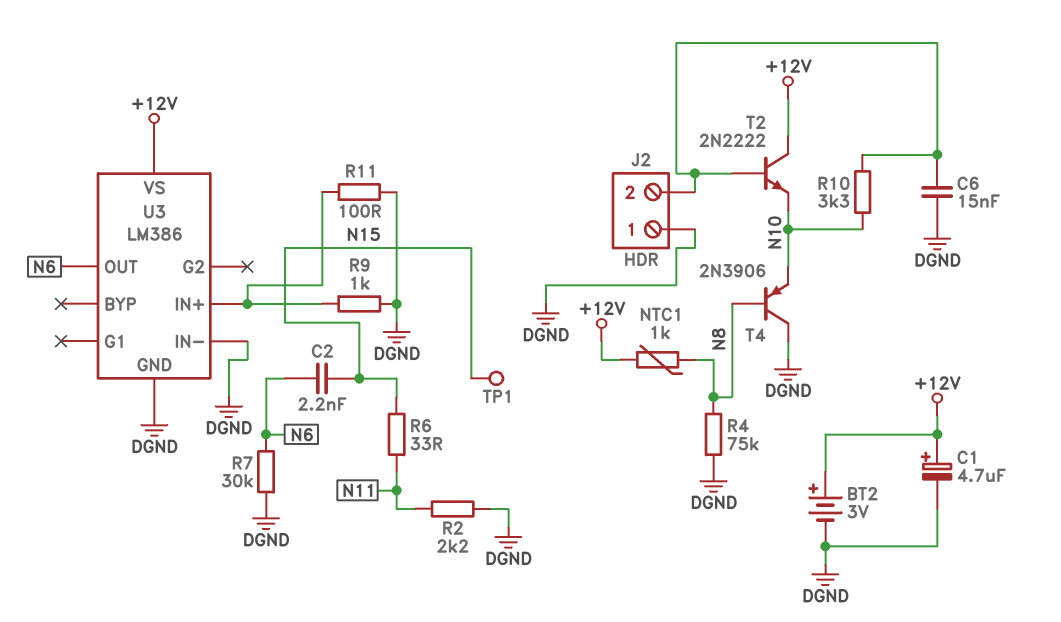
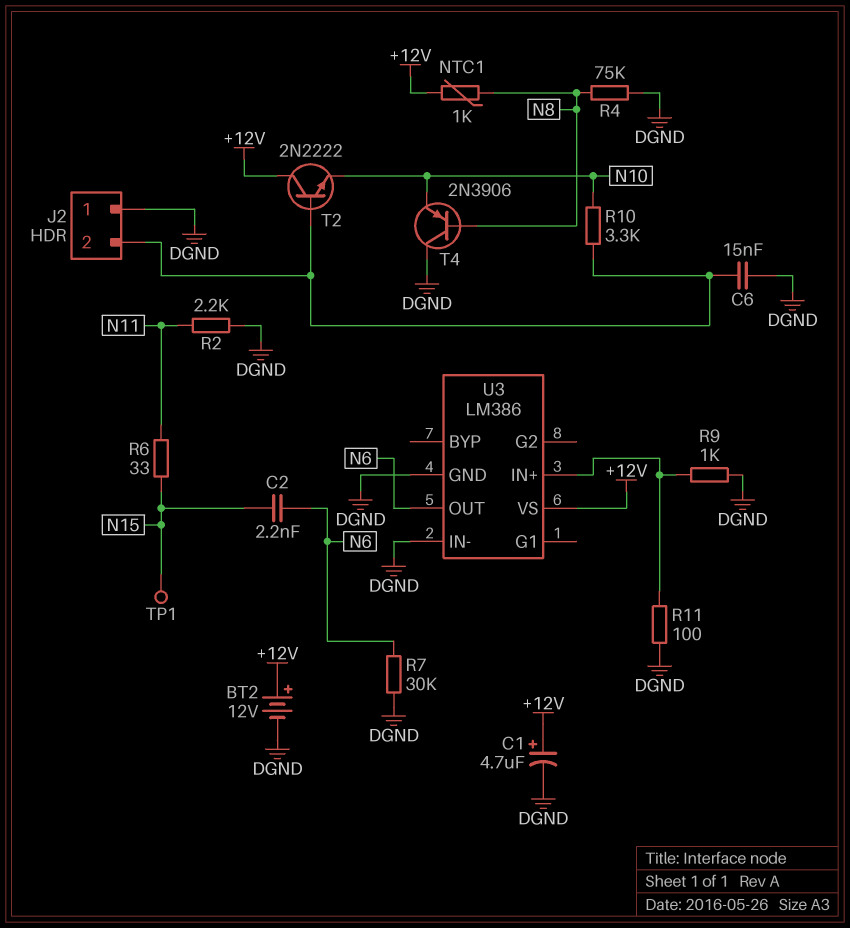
BT2: 3V (plus +12V, minus DGND) -> 12V (plus +12V, minus DGND)

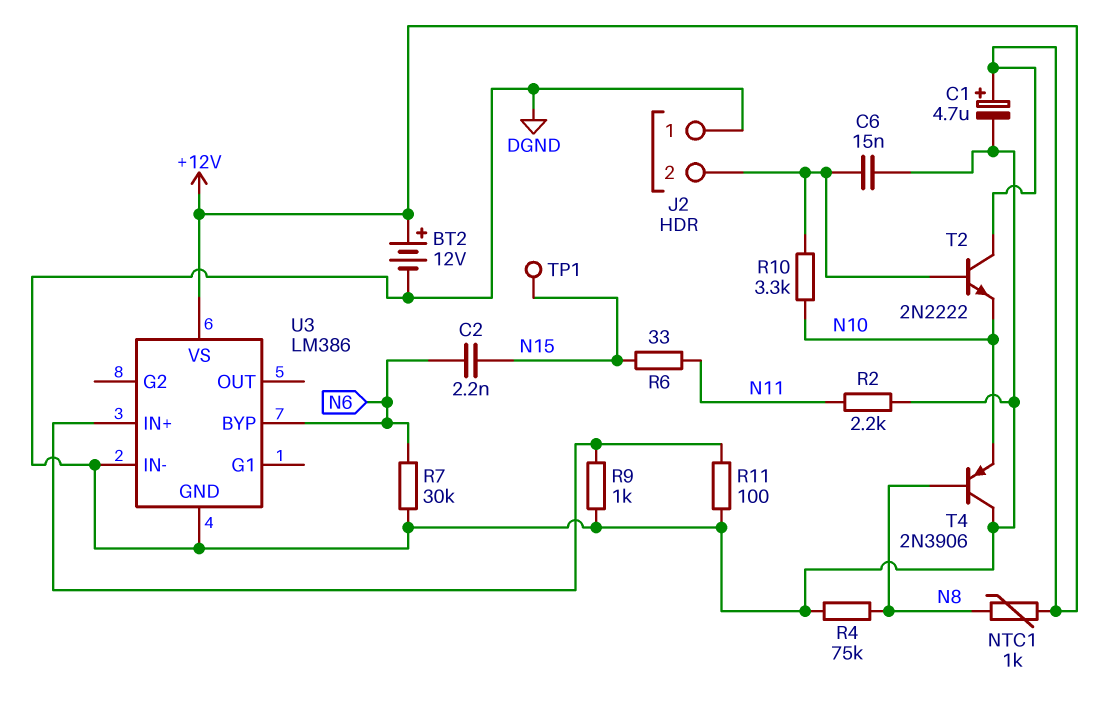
U3 pin BYP: none -> N6
U3 pin OUT: N6 -> none

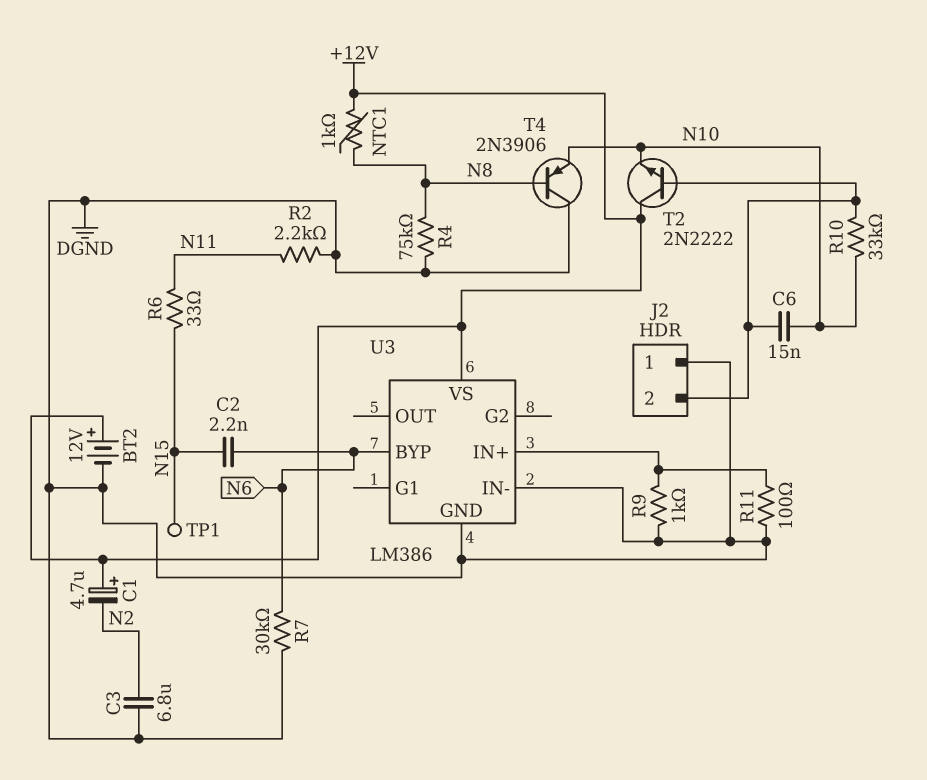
C1: 4.7uF (plus +12V, minus DGND) -> 4.7uF (plus +12V, minus N2)
C3: none -> 6.8uF (DGND, N2)
C6: 15nF (DGND, J2/2) -> 15nF (J2/2, N10)
R10: 3.3k (J2/2, N10) -> 33k (J2/2, N10)

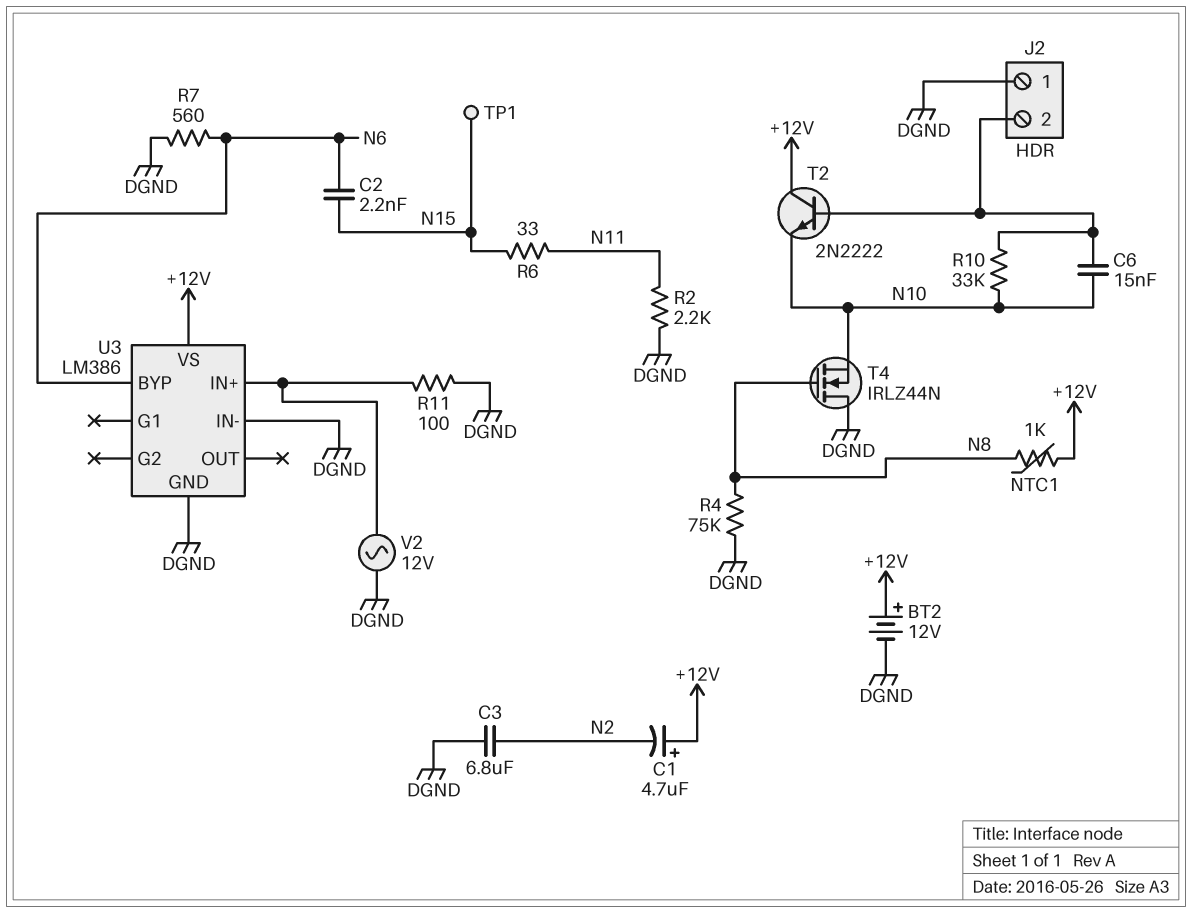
R7: 30k (DGND, N6) -> 560 (DGND, N6)
R9: 1k (DGND, U3/IN+) -> none
T4: PNP 2N3906 (B N8, C DGND, E N10) -> NMOS IRLZ44N (G N8, D DGND, S N10)
V2: none -> AC 12V (DGND, U3/IN+)

